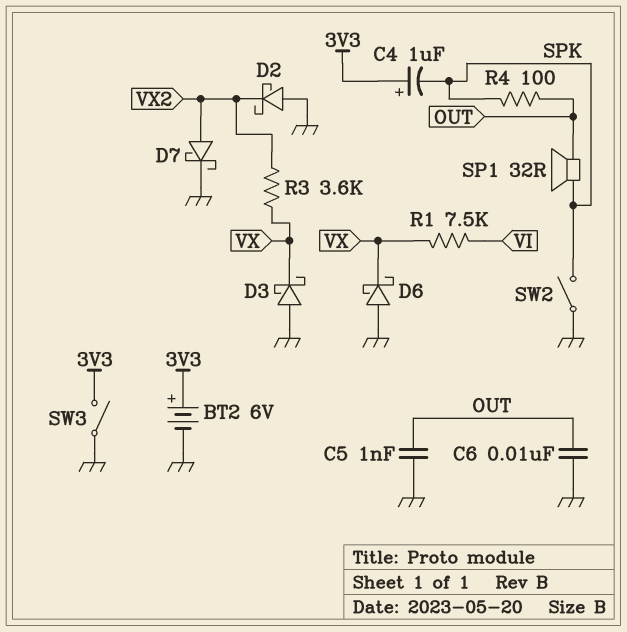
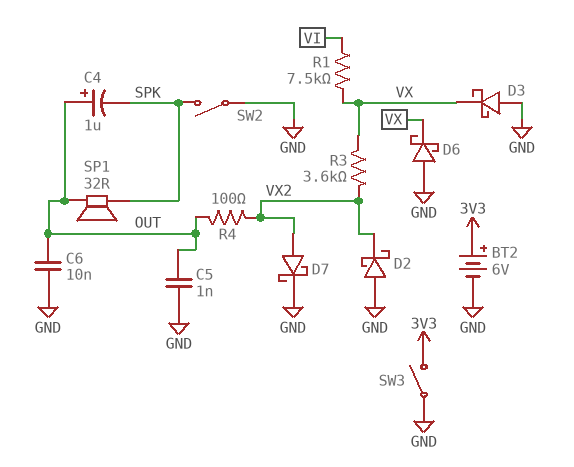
C4: 1uF (plus 3V3, minus SPK) -> 1uF (plus OUT, minus SPK)
R4: 100 (OUT, SPK) -> 100 (OUT, VX2)

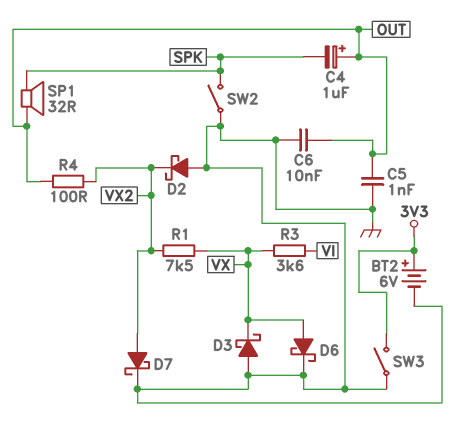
D6: schottky (A GND, K VX) -> schottky (A VX, K GND)
R1: 7.5k (VI, VX) -> 7.5k (VX, VX2)
R3: 3.6k (VX, VX2) -> 3.6k (VI, VX)

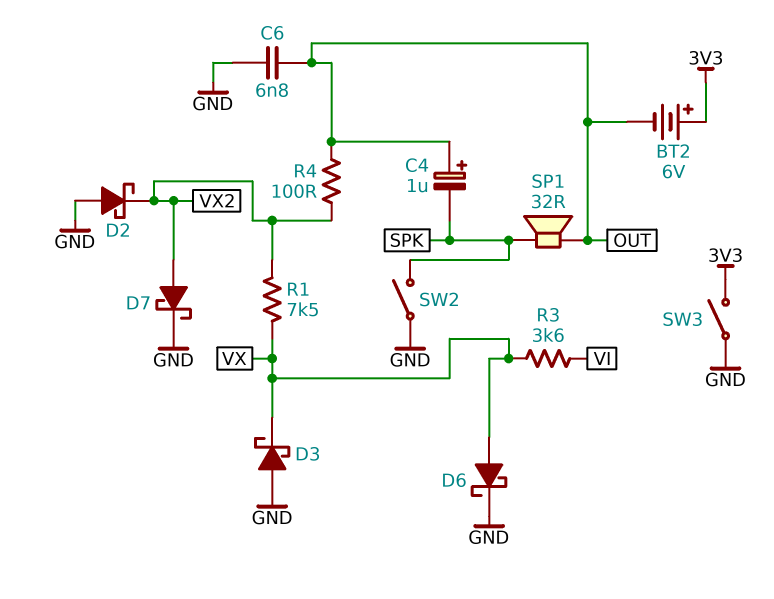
BT2: 6V (plus 3V3, minus GND) -> 6V (plus 3V3, minus OUT)
C5: 1nF (GND, OUT) -> none
C6: 10nF (GND, OUT) -> 6.8nF (GND, OUT)

